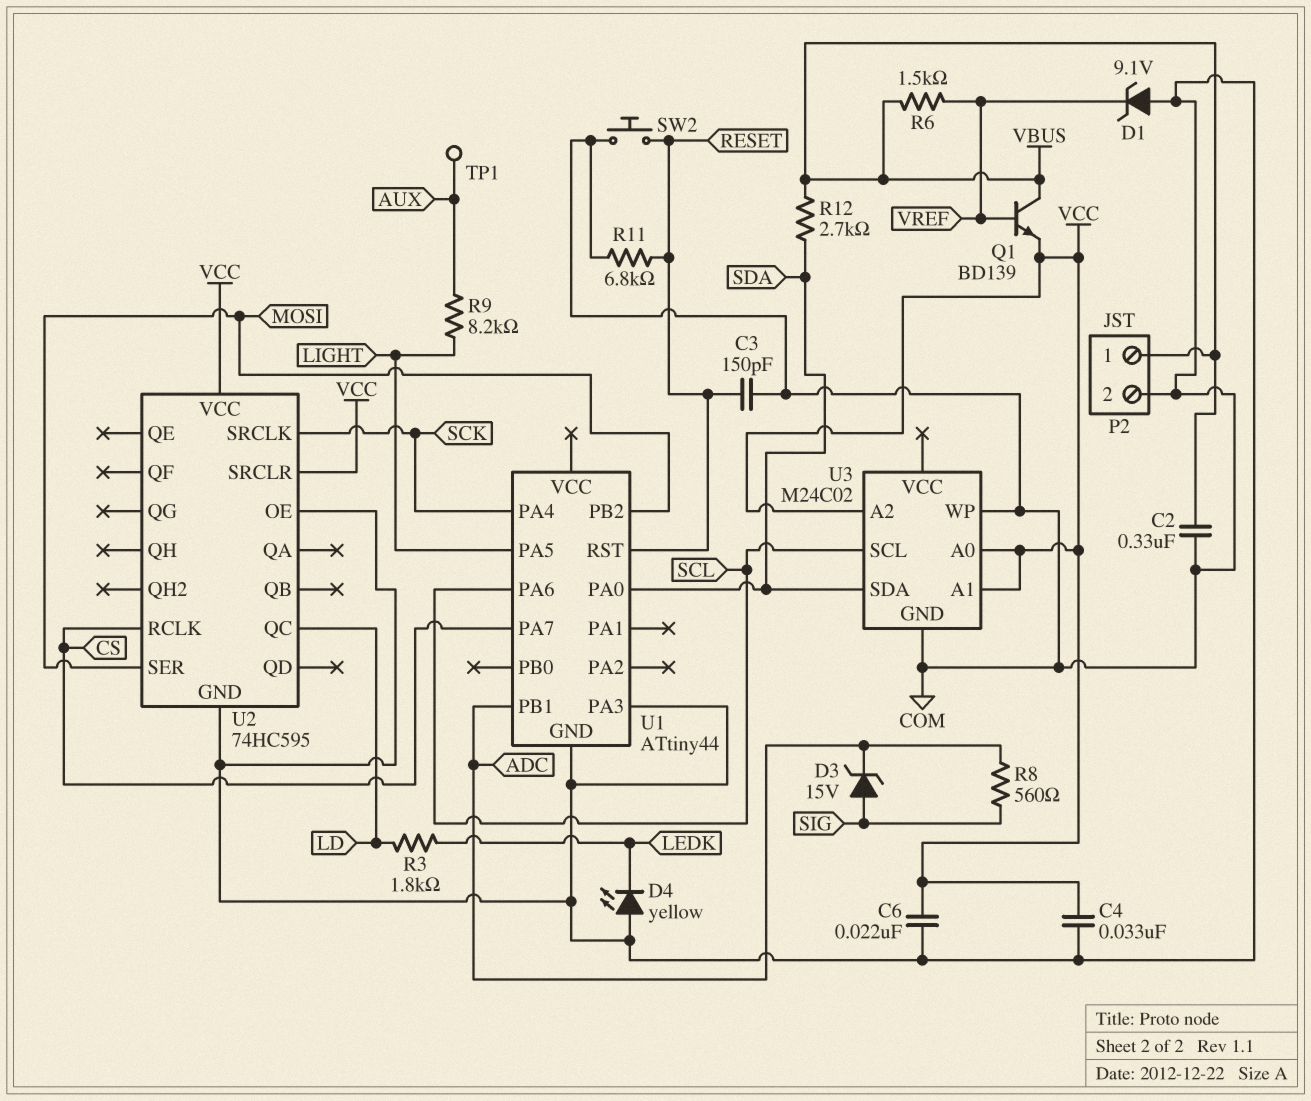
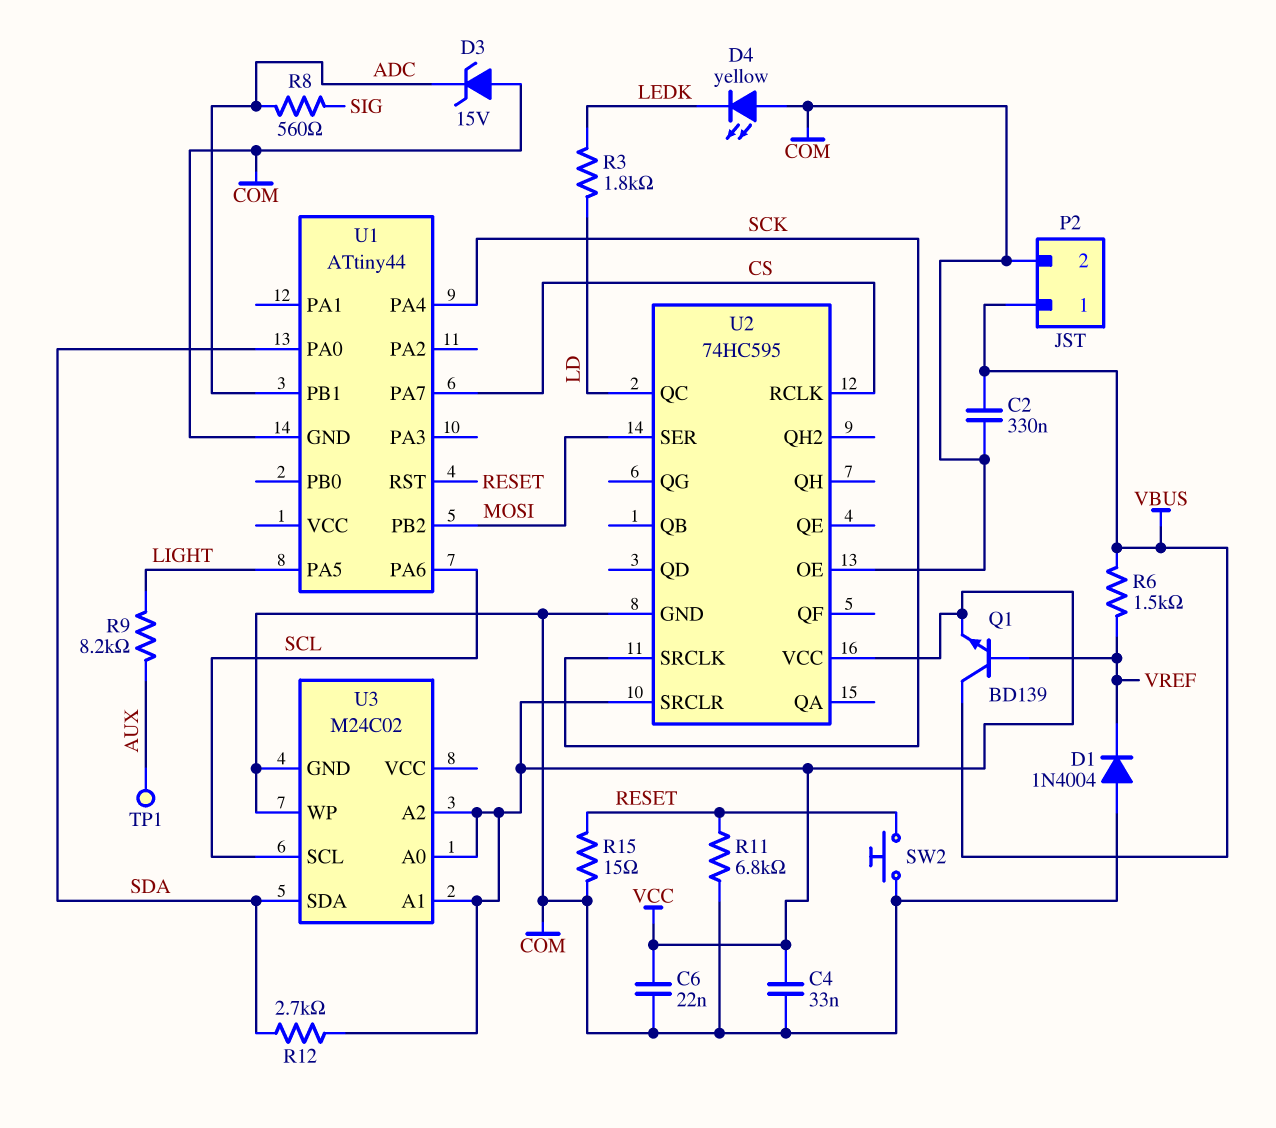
C3: 150pF (COM, RESET) -> none
D1: zener 9.1V (A COM, K VREF) -> diode 1N4004 (A COM, K VREF)
D3: zener 15V (A SIG, K ADC) -> zener 15V (A COM, K ADC)
R12: 2.7k (SDA, VBUS) -> 2.7k (SDA, VCC)
R15: none -> 15 (COM, RESET)
U1 pin PA3: COM -> none

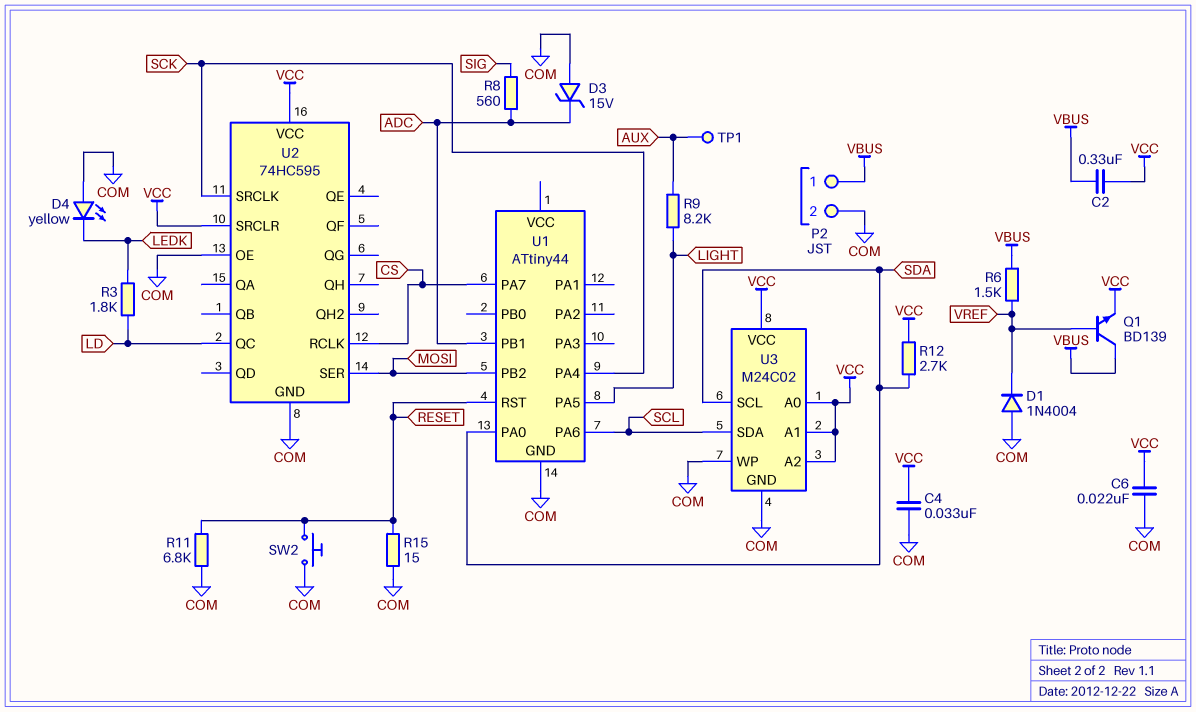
C2: 330nF (COM, VBUS) -> 330nF (VBUS, VCC)
U3 pin SCL: SCL -> SDA
U3 pin SDA: SDA -> SCL
U3 pin VCC: none -> VCC

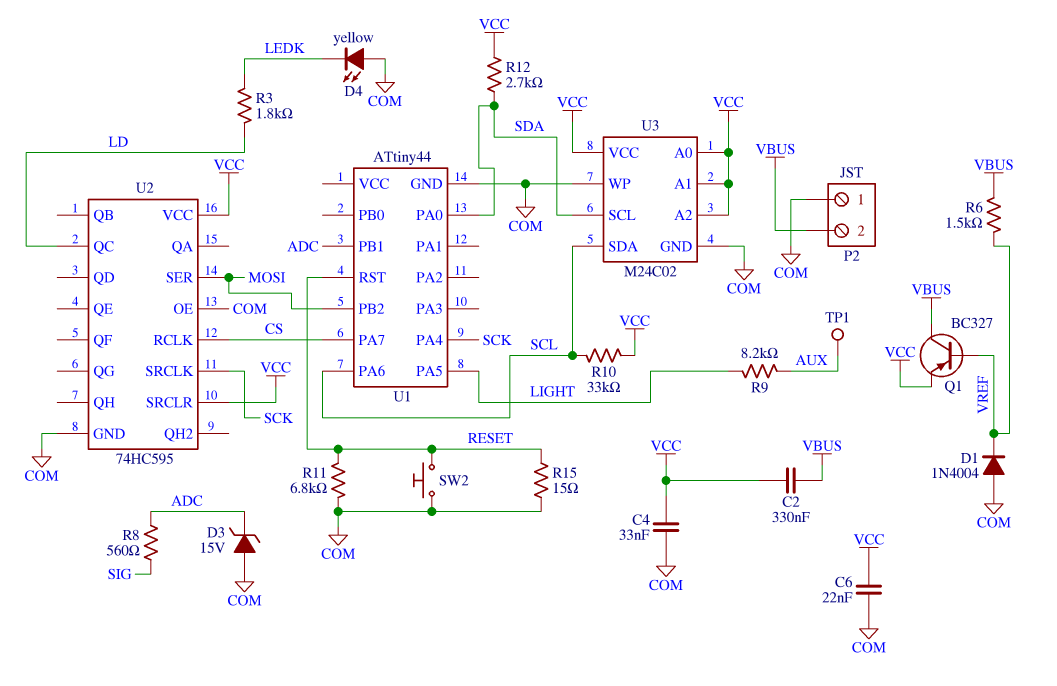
P2 pin 1: VBUS -> COM
P2 pin 2: COM -> VBUS
Q1: NPN BD139 (B VREF, C VBUS, E VCC) -> PNP BC327 (B VREF, C VBUS, E VCC)
R10: none -> 33k (SCL, VCC)

